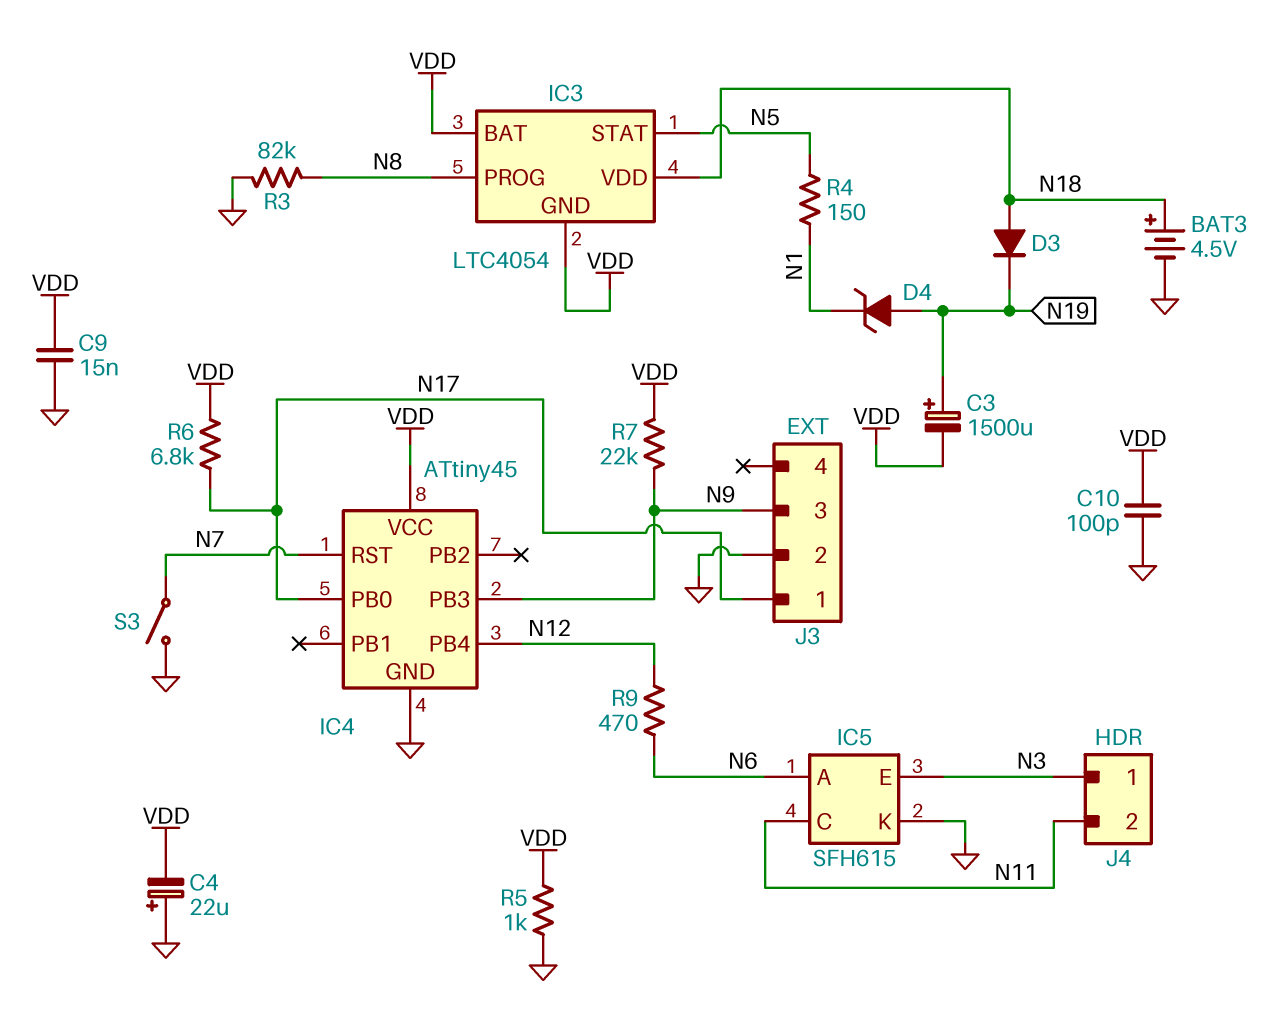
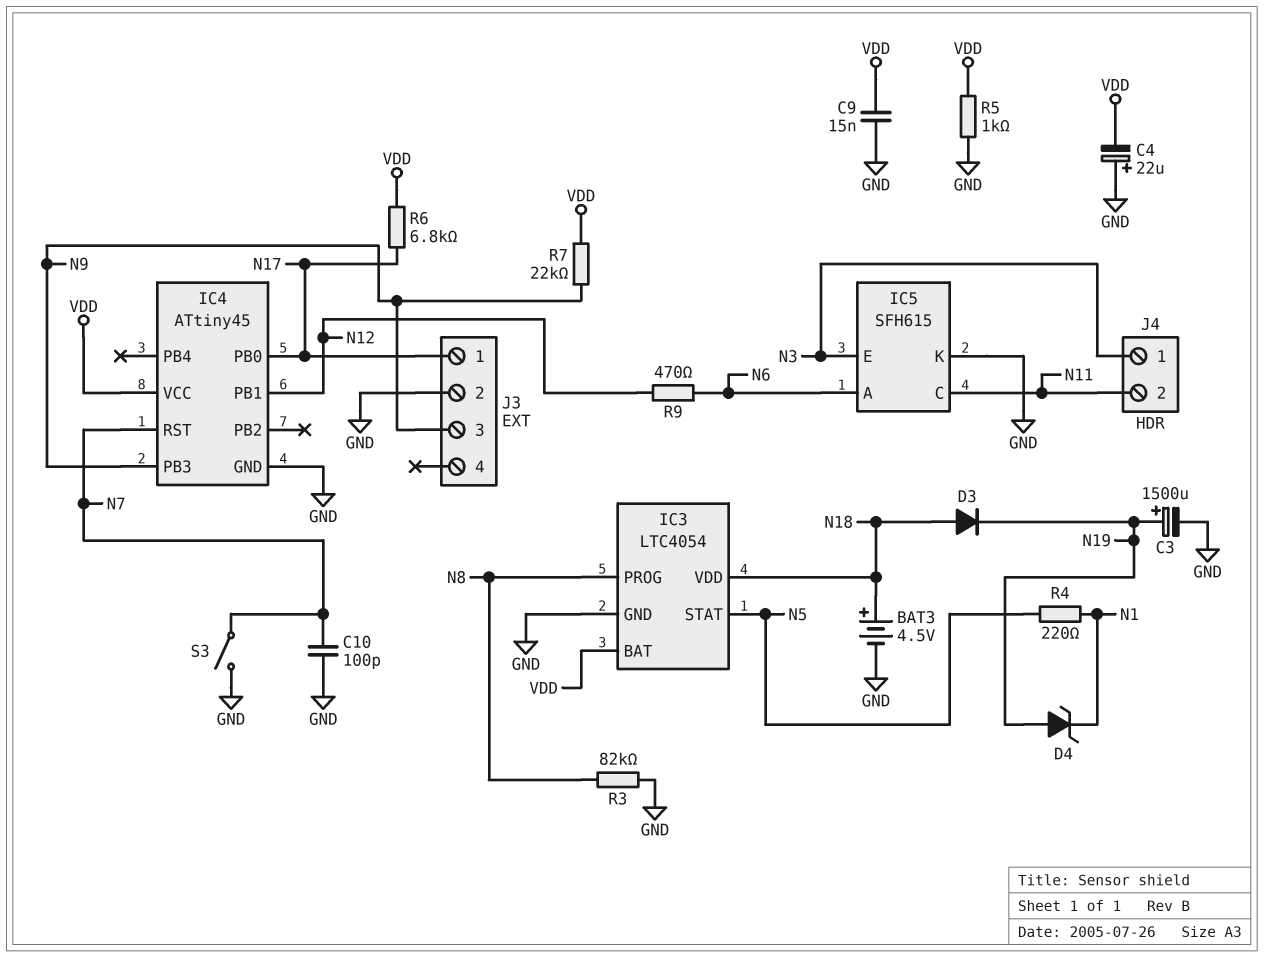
C3: 1500uF (plus N19, minus VDD) -> 1500uF (plus N19, minus GND)
C10: 100pF (GND, VDD) -> 100pF (GND, N7)
IC3 pin GND: VDD -> GND
IC4 pin PB1: none -> N12
IC4 pin PB4: N12 -> none
R4: 150 (N1, N5) -> 220 (N1, N5)

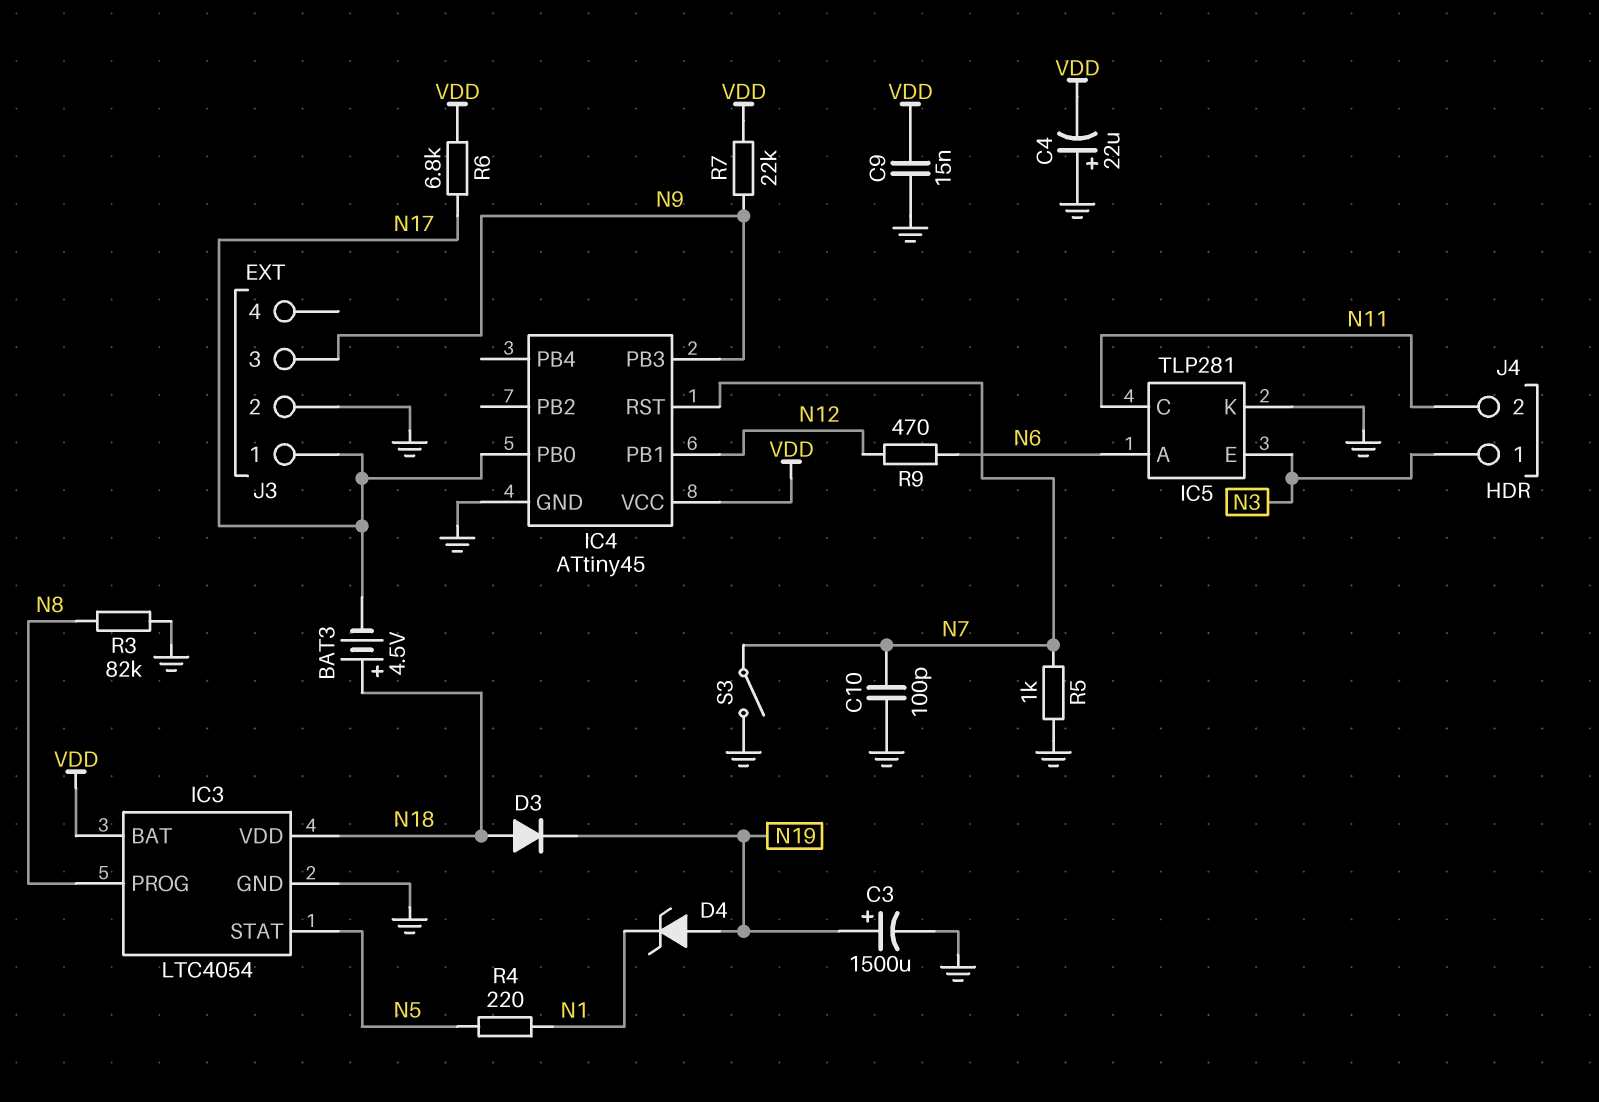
BAT3: 4.5V (plus N18, minus GND) -> 4.5V (plus N18, minus N17)
IC5: SFH615 -> TLP281
R5: 1k (GND, VDD) -> 1k (GND, N7)

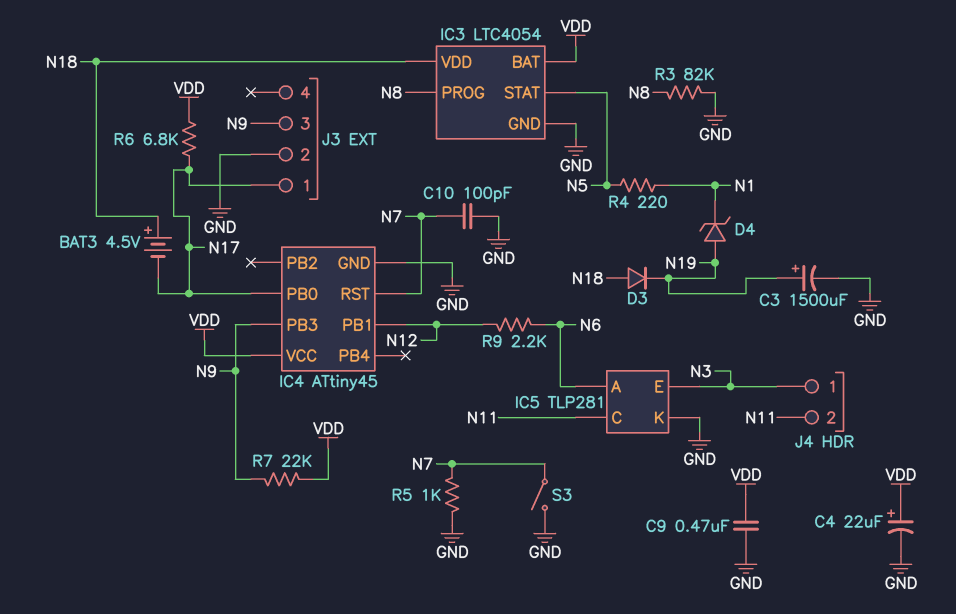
C4: 22uF (plus GND, minus VDD) -> 22uF (plus VDD, minus GND)
C9: 15nF (GND, VDD) -> 470nF (GND, VDD)
R9: 470 (N6, N12) -> 2.2k (N6, N12)

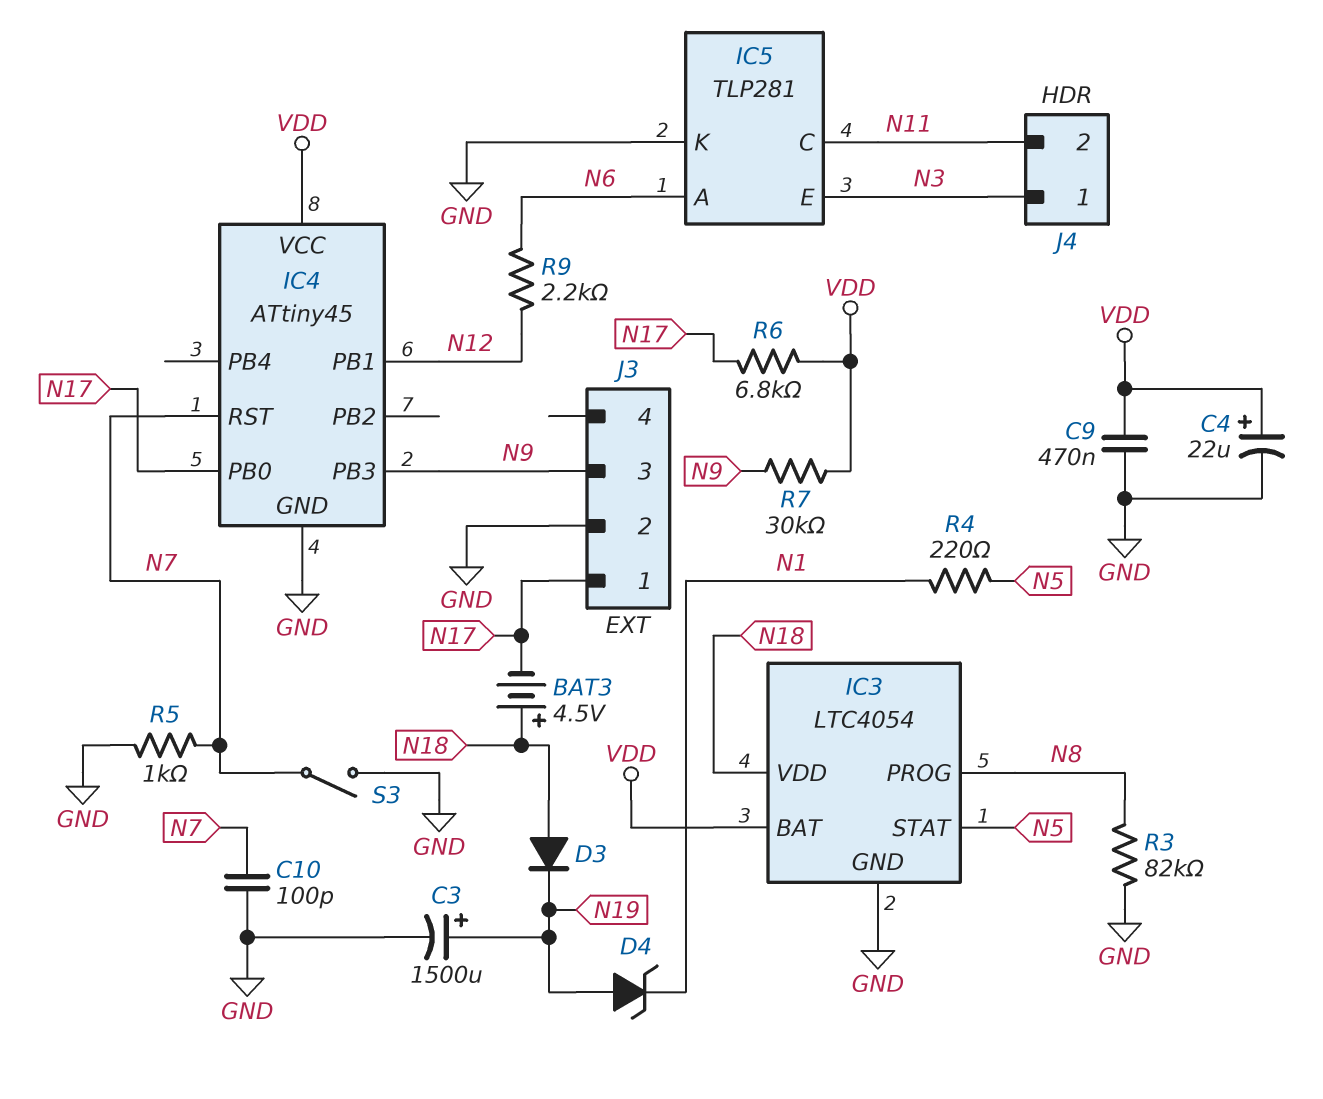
R7: 22k (N9, VDD) -> 30k (N9, VDD)

